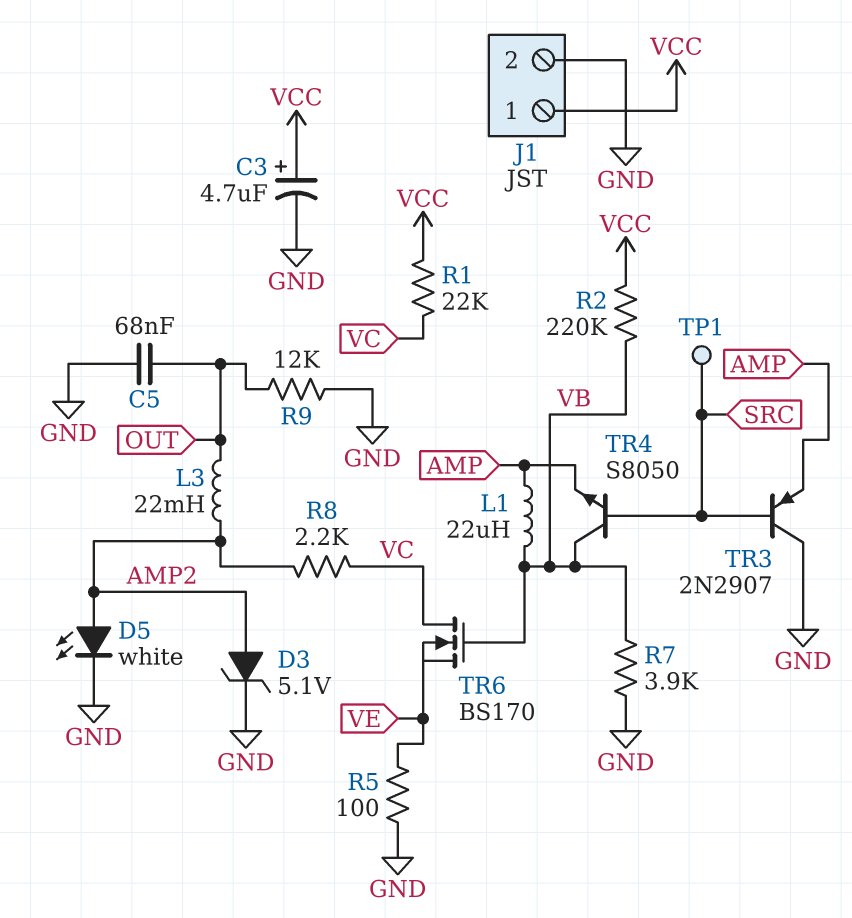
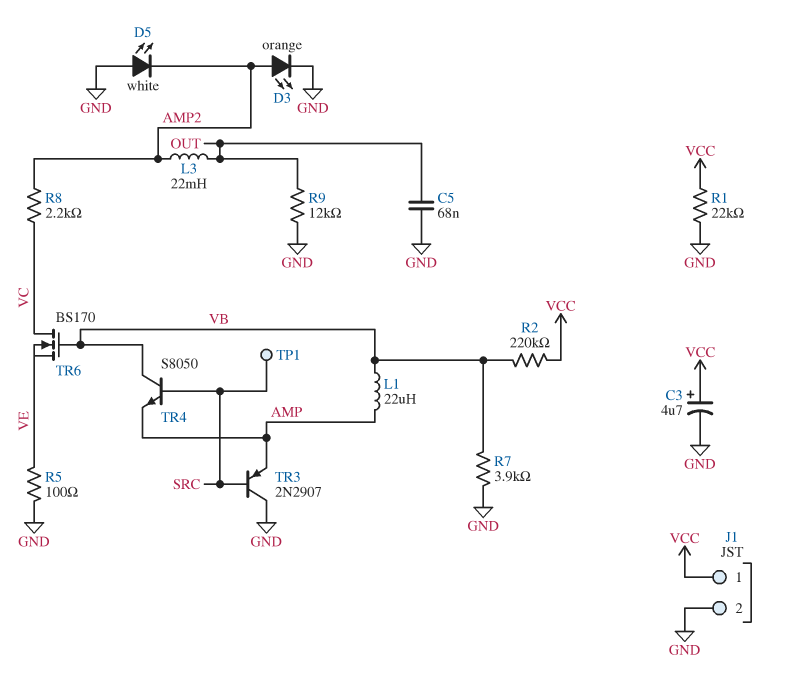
D3: zener 5.1V (A AMP2, K GND) -> LED orange (A AMP2, K GND)
D5: LED white (A AMP2, K GND) -> LED white (A GND, K AMP2)
R1: 22k (VC, VCC) -> 22k (GND, VCC)

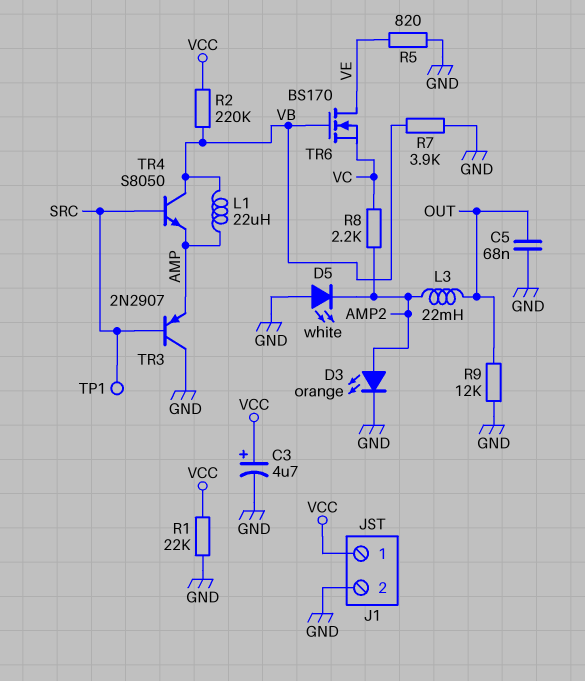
R5: 100 (GND, VE) -> 820 (GND, VE)
TR6: NMOS BS170 (G VB, D VC, S VE) -> NMOS BS170 (G VB, D VE, S VC)

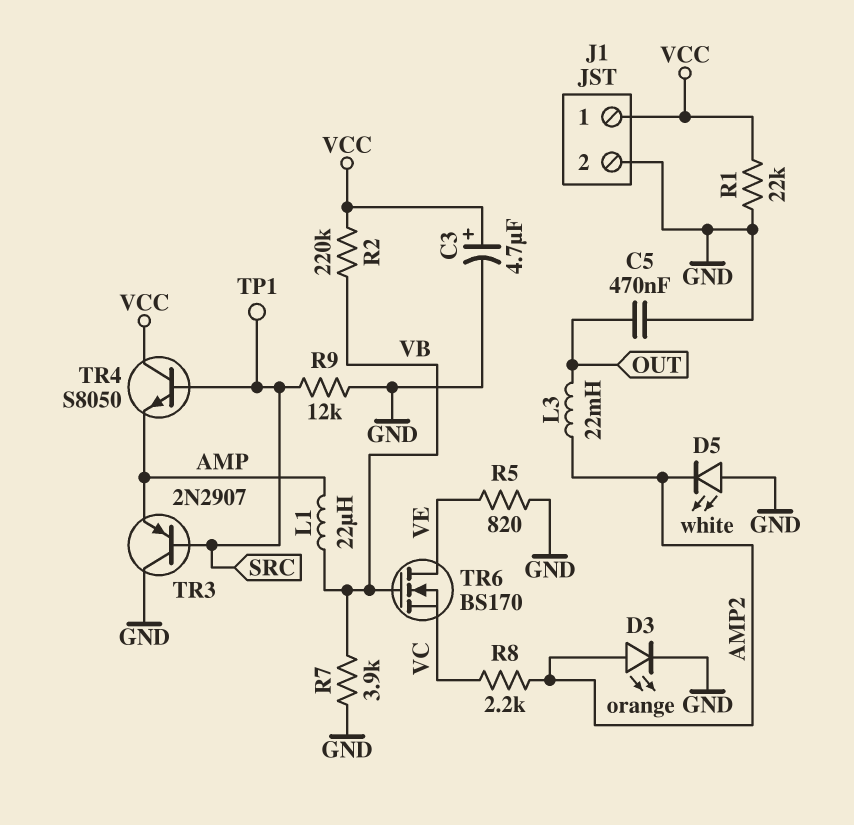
C5: 68nF (GND, OUT) -> 470nF (GND, OUT)
R9: 12k (GND, OUT) -> 12k (GND, SRC)
TR4: NPN S8050 (B SRC, C VB, E AMP) -> NPN S8050 (B SRC, C VCC, E AMP)

